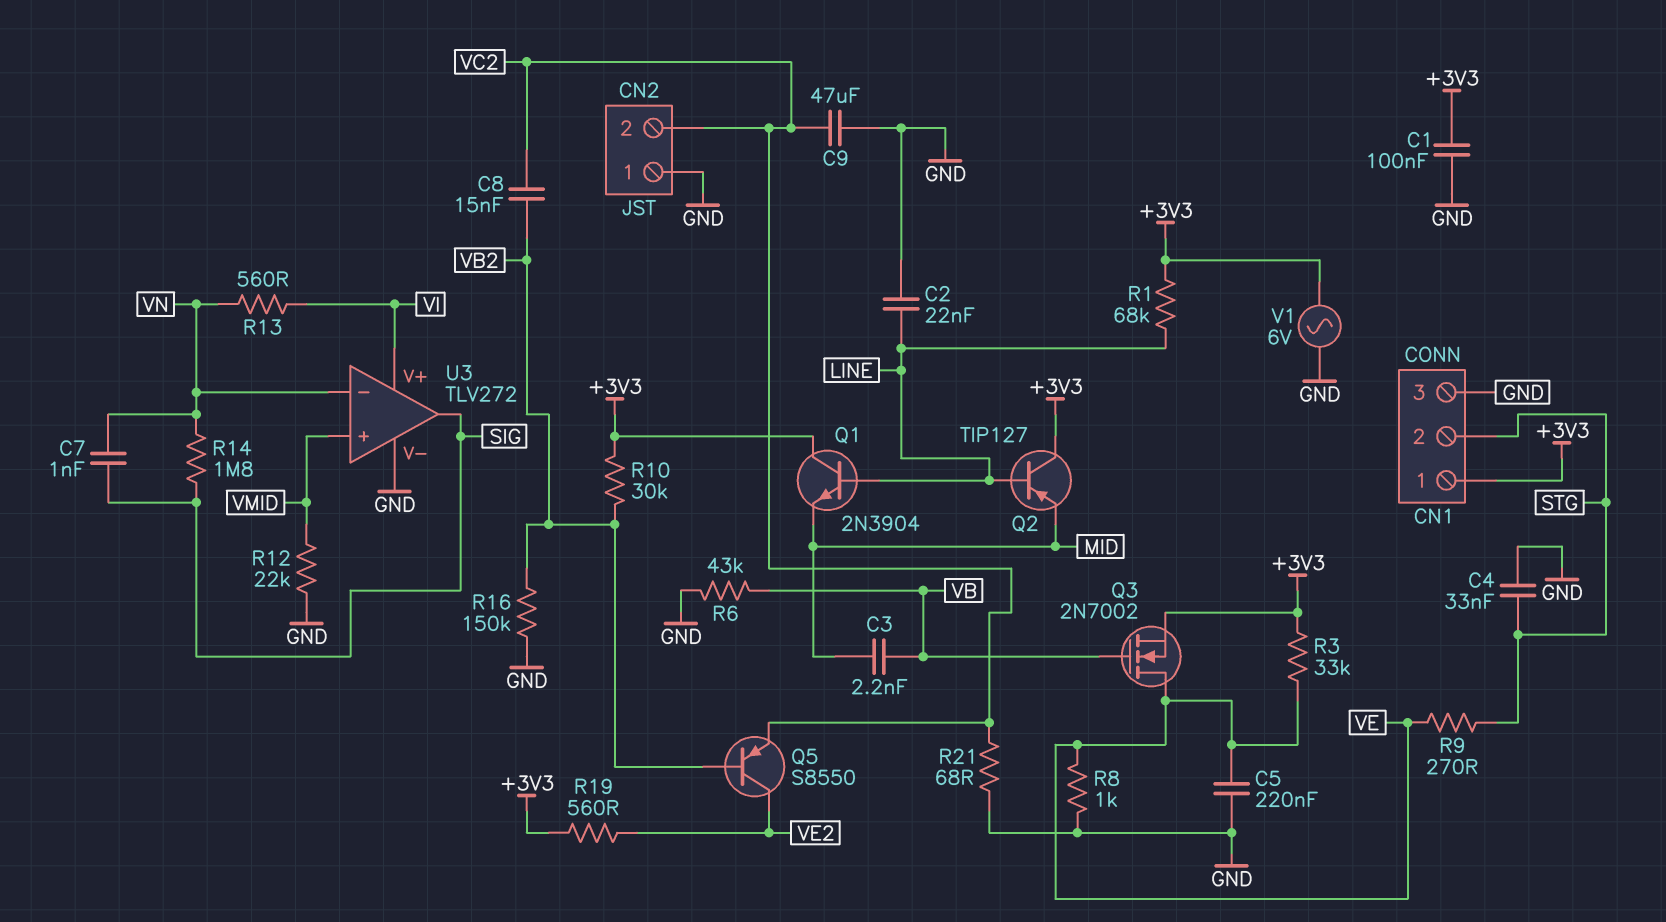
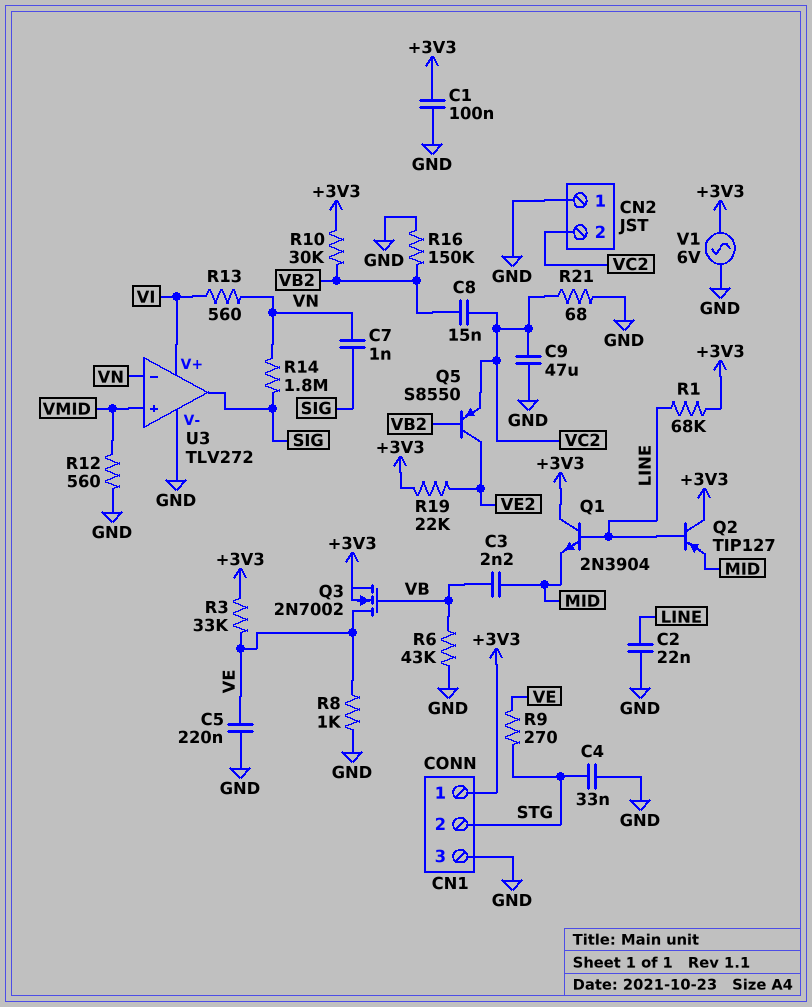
R12: 22k (GND, VMID) -> 560 (GND, VMID)
R19: 560 (+3V3, VE2) -> 22k (+3V3, VE2)

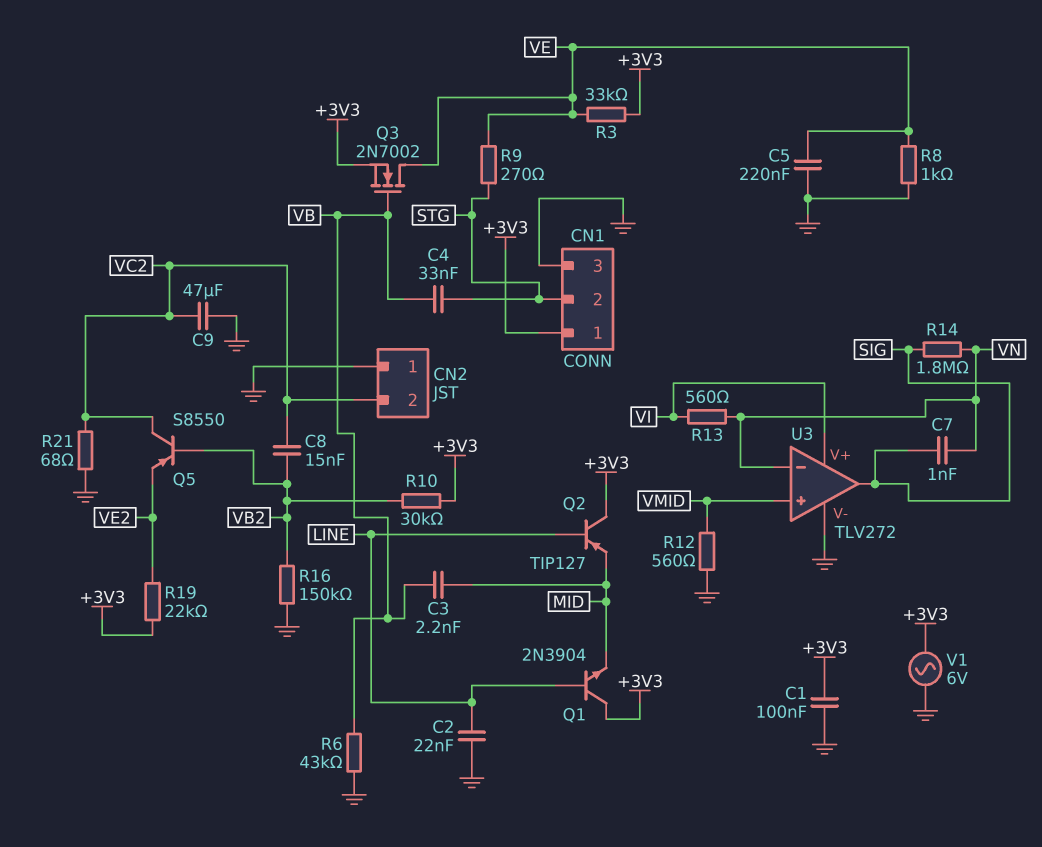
C4: 33nF (GND, STG) -> 33nF (STG, VB)
Q5: PNP S8550 (B VB2, C VE2, E VC2) -> PNP S8550 (B VB2, C VC2, E VE2)
R1: 68k (+3V3, LINE) -> none

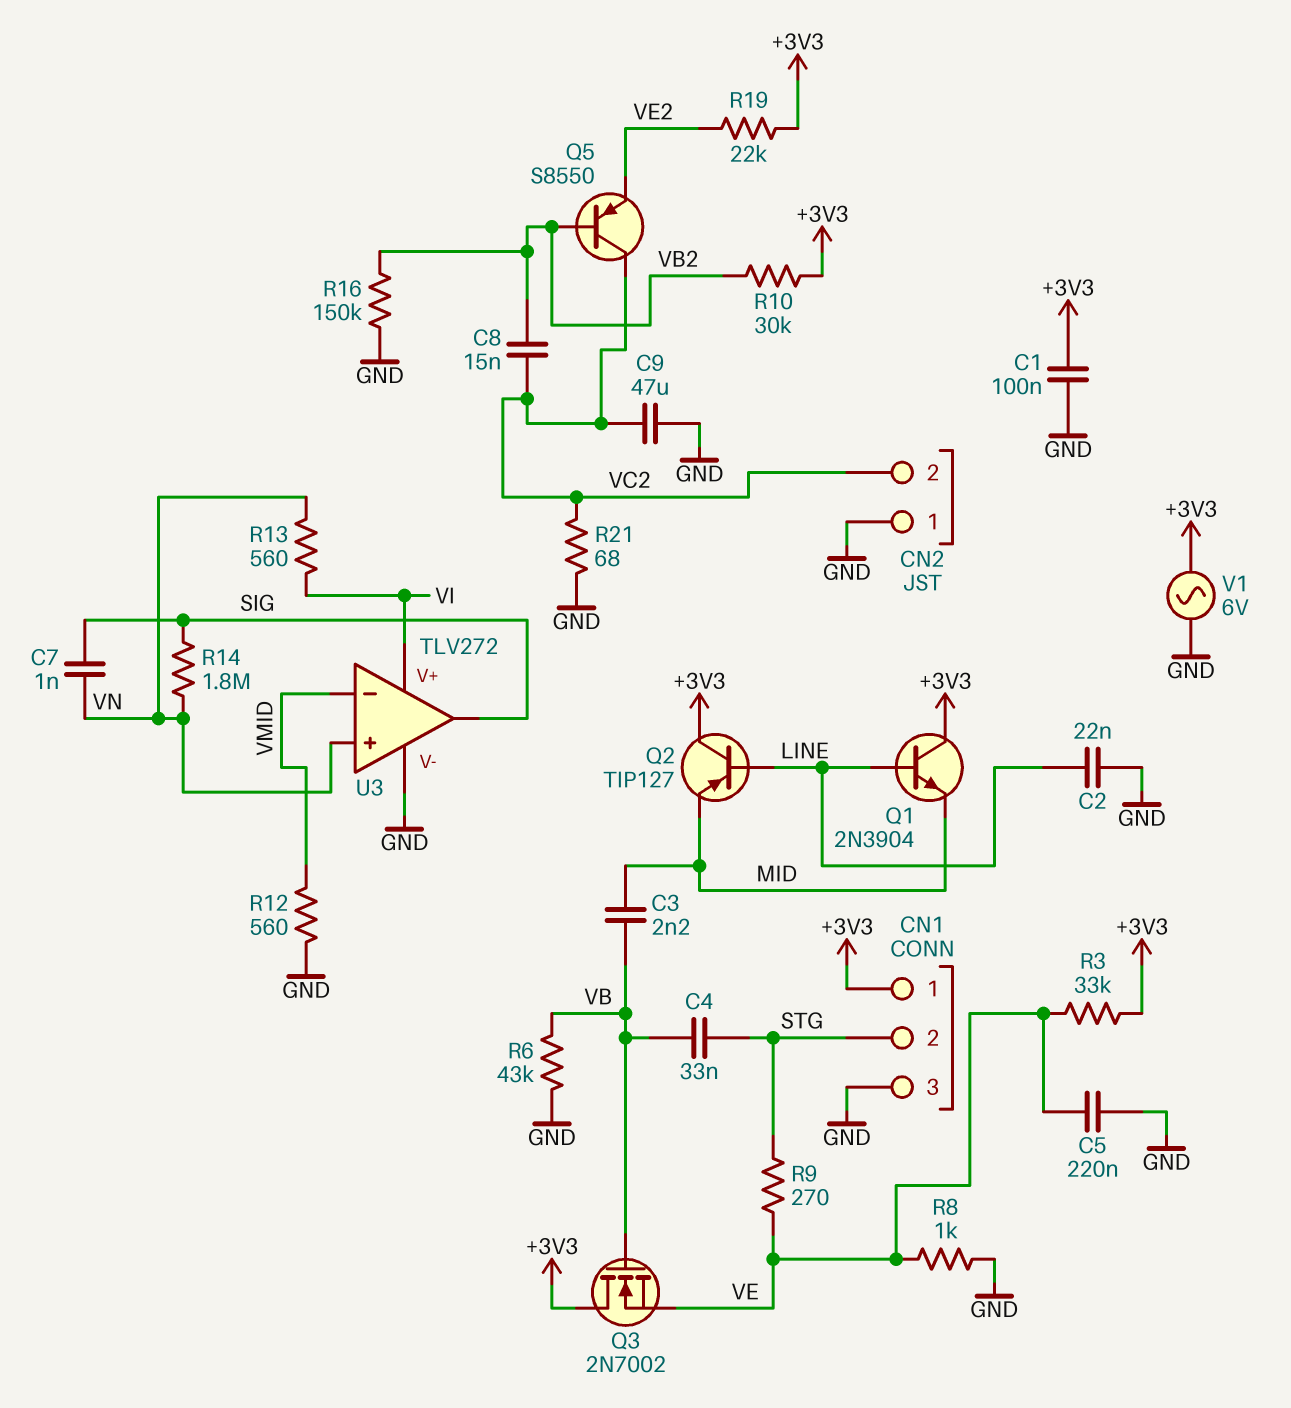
Q3: NMOS 2N7002 (G VB, D VE, S +3V3) -> NMOS 2N7002 (G VB, D +3V3, S VE)
U3 pin in+: VMID -> VN
U3 pin in-: VN -> VMID

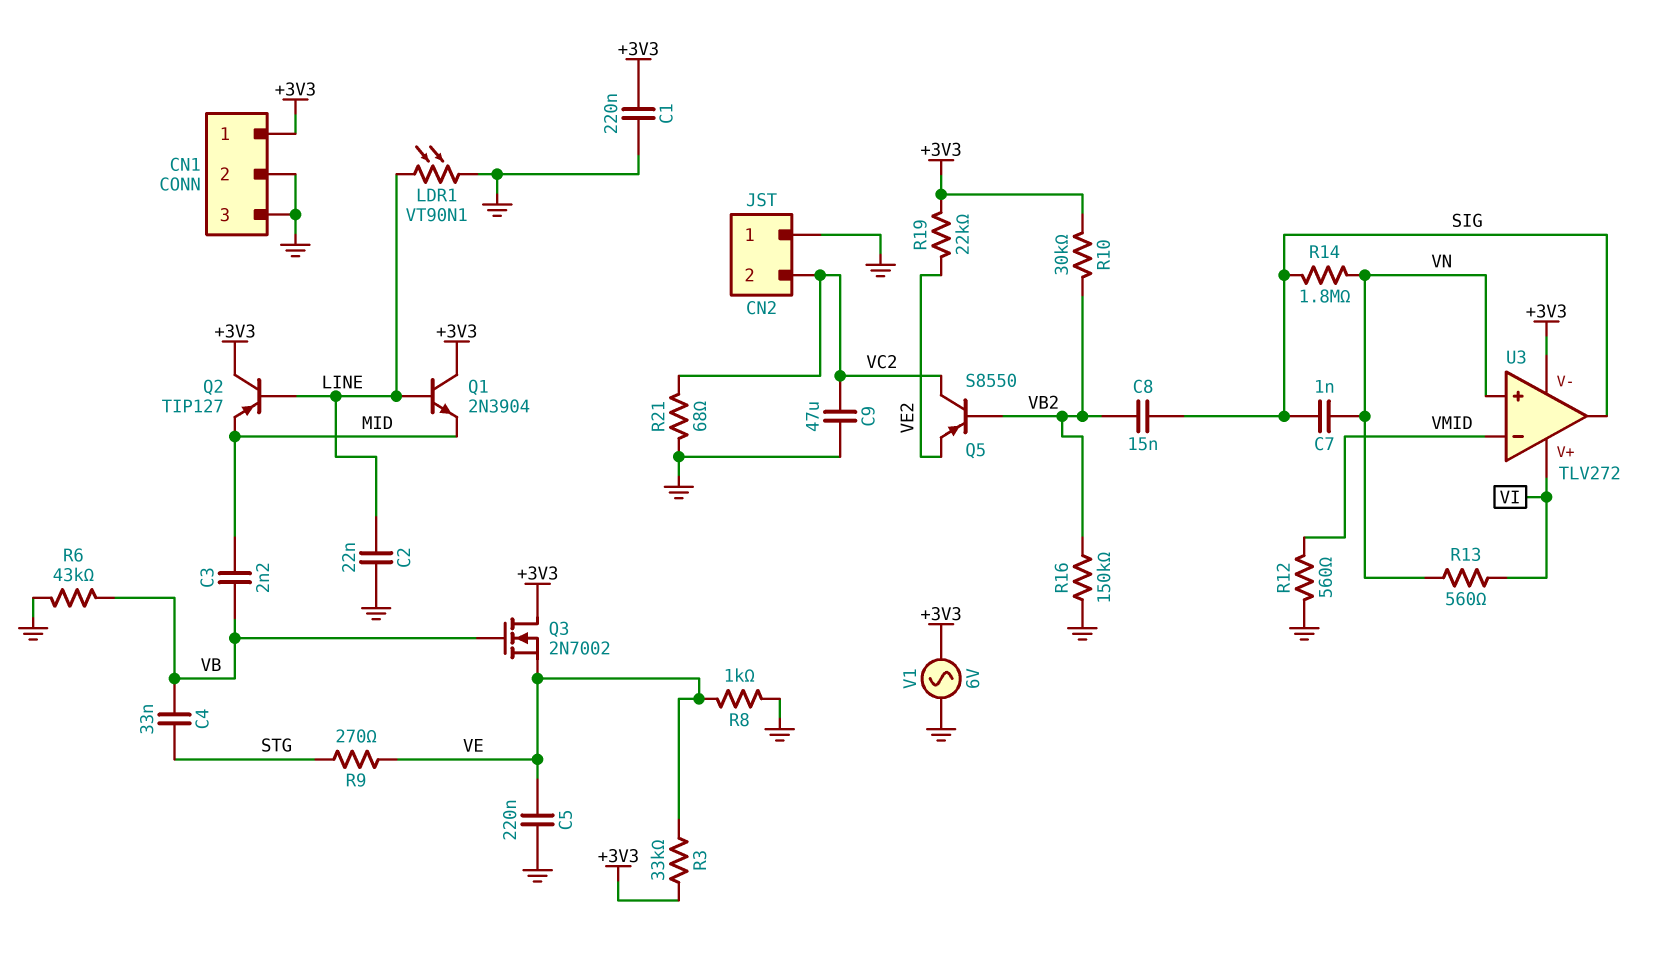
C1: 100nF (+3V3, GND) -> 220nF (+3V3, GND)
C8: 15nF (VB2, VC2) -> 15nF (SIG, VB2)
CN1 pin 2: STG -> GND
LDR1: none -> VT90N1 (GND, LINE)
U3 pin V-: GND -> +3V3

